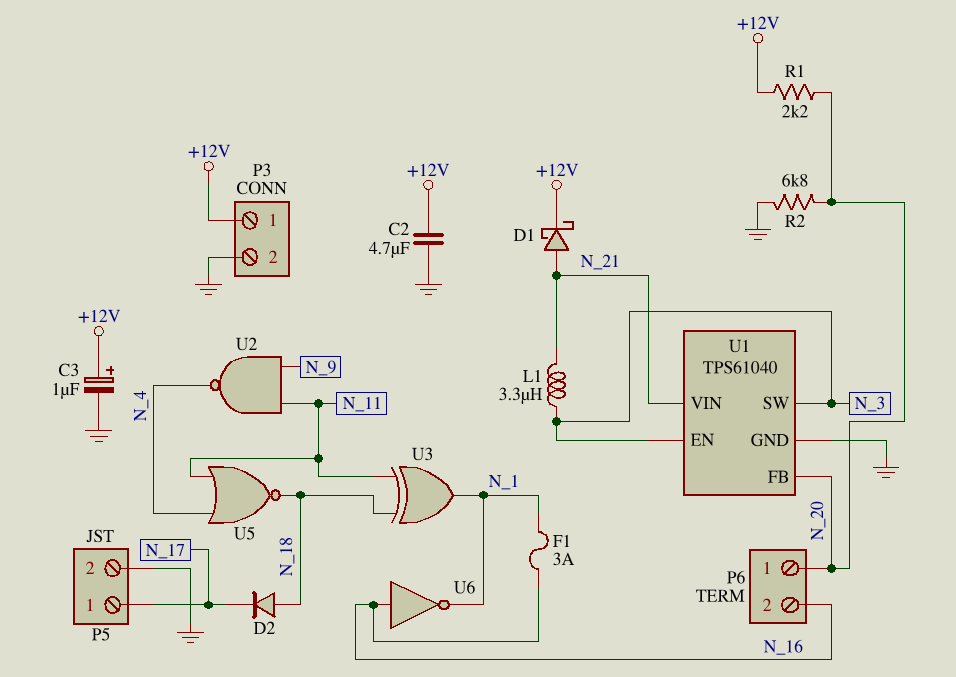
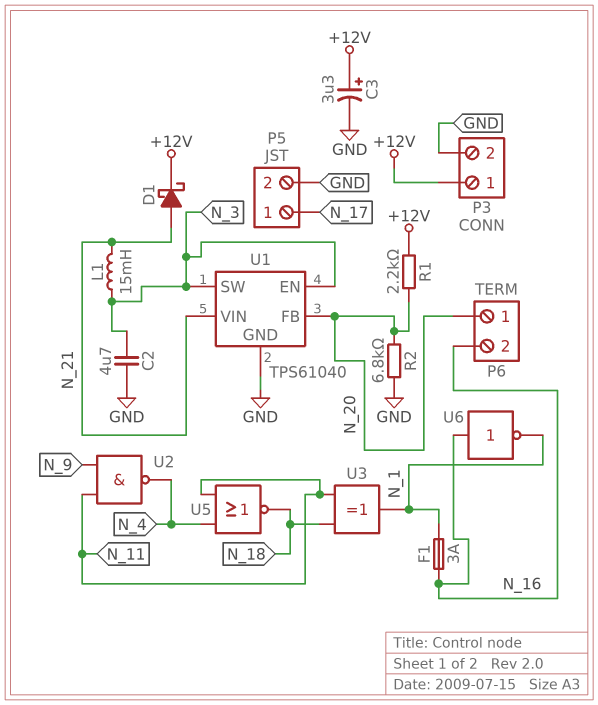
C2: 4.7uF (+12V, GND) -> 4.7uF (GND, N_3)
C3: 1uF (plus +12V, minus GND) -> 3.3uF (plus +12V, minus GND)
D2: diode (A N_18, K N_17) -> none
L1: 3.3uH (N_3, N_21) -> 15mH (N_3, N_21)

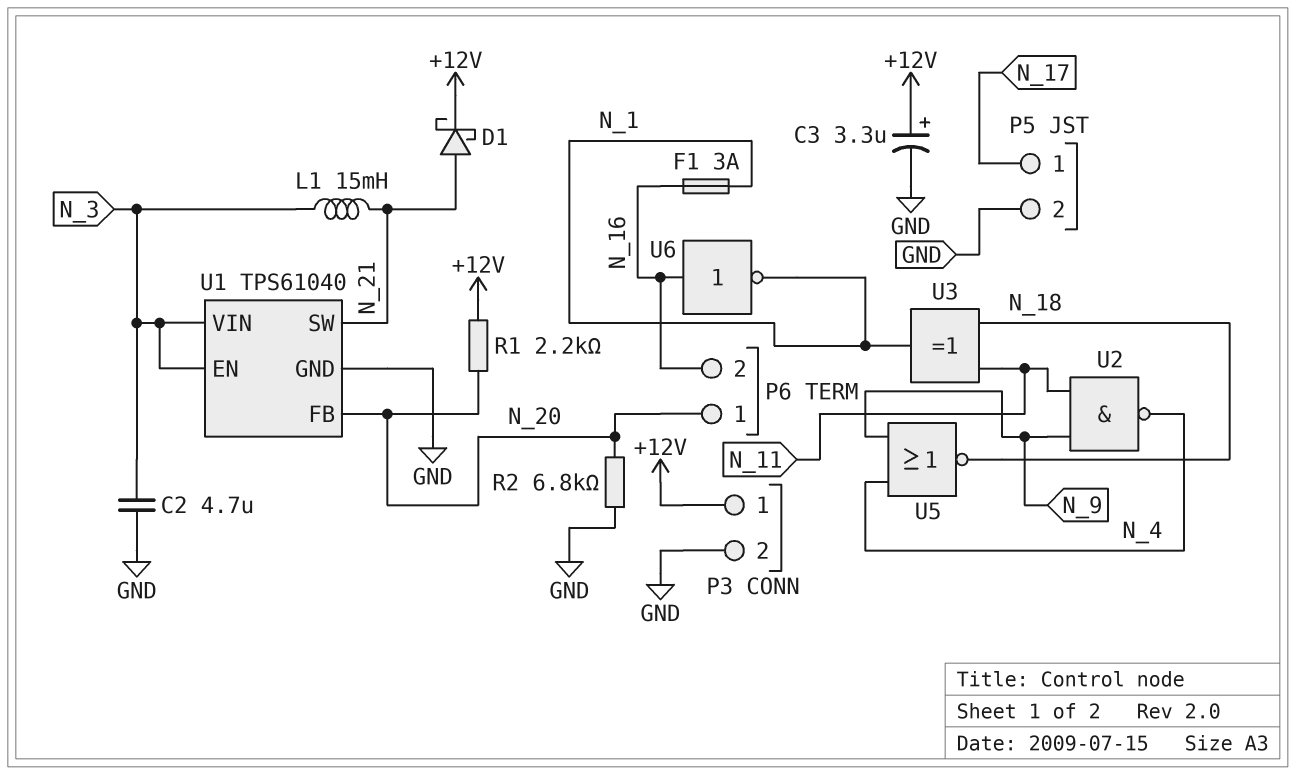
U1 pin SW: N_3 -> N_21
U1 pin VIN: N_21 -> N_3
U5: NOR (in N_4, in N_11, out N_18) -> NOR (in N_4, in N_9, out N_18)

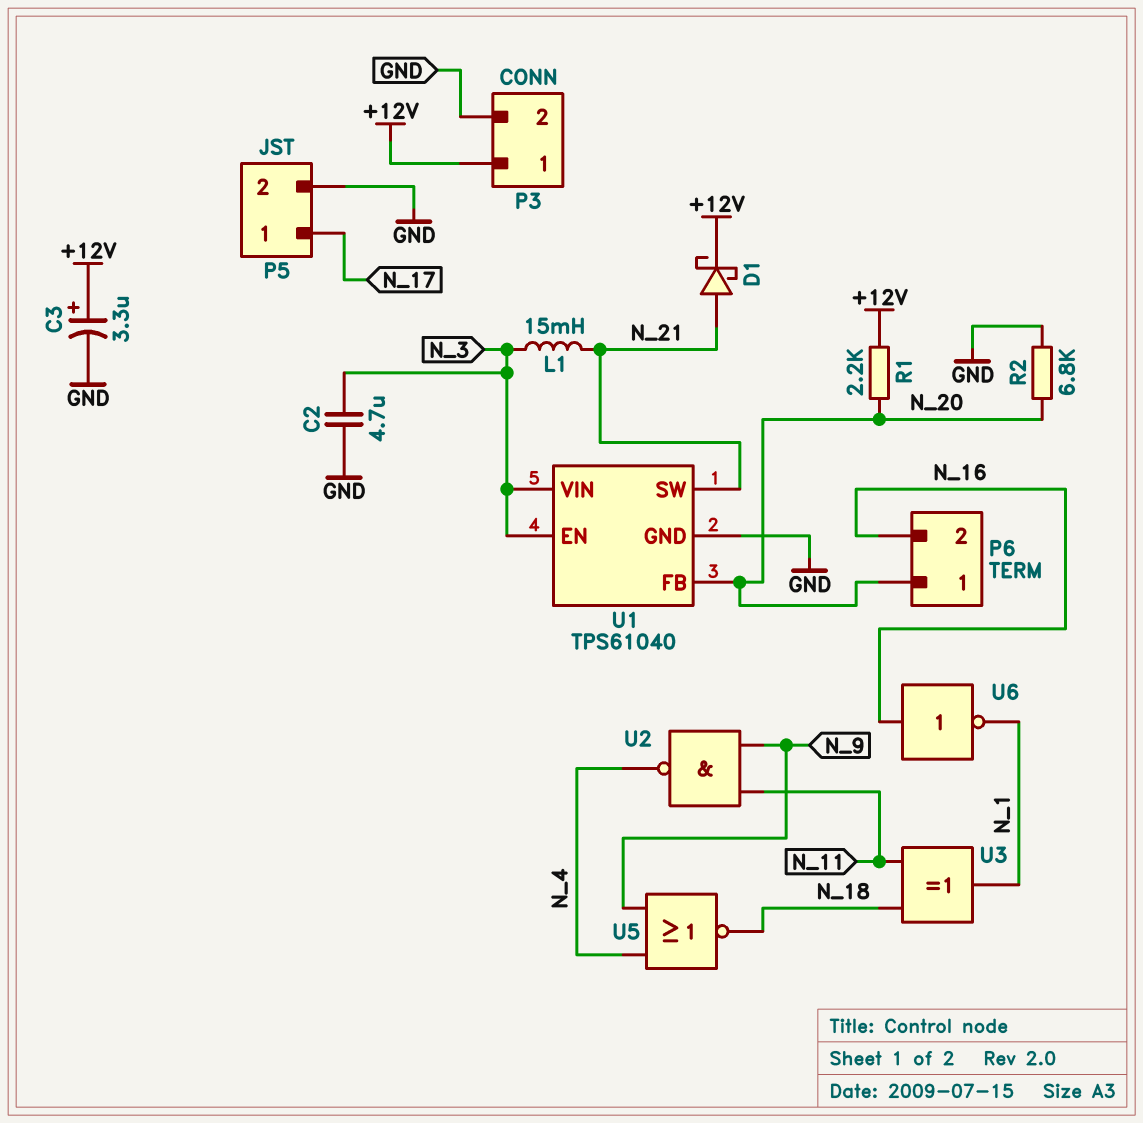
F1: 3A (N_1, N_16) -> none

